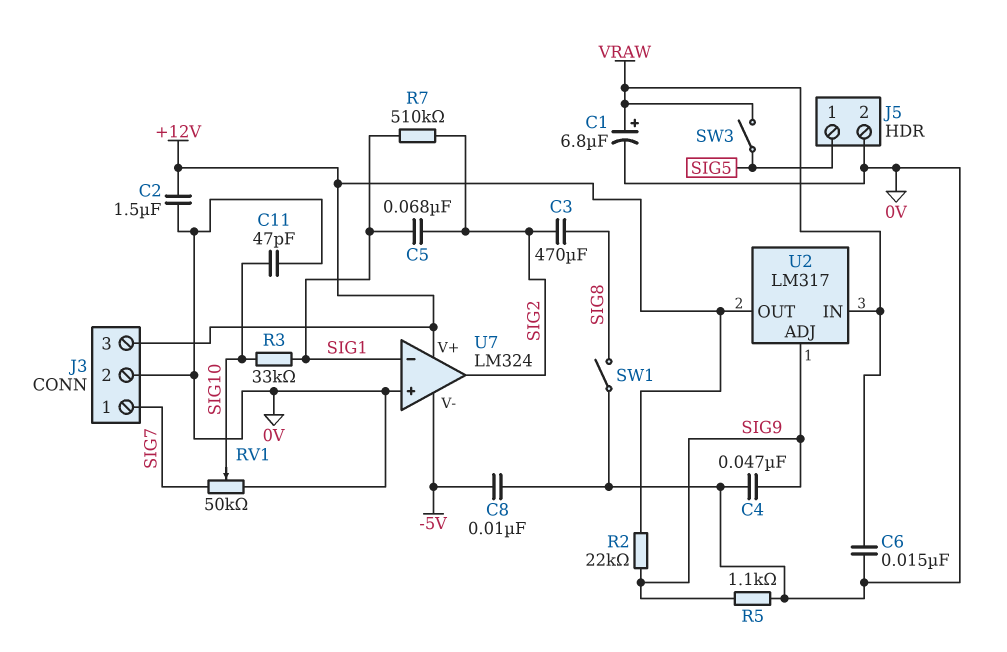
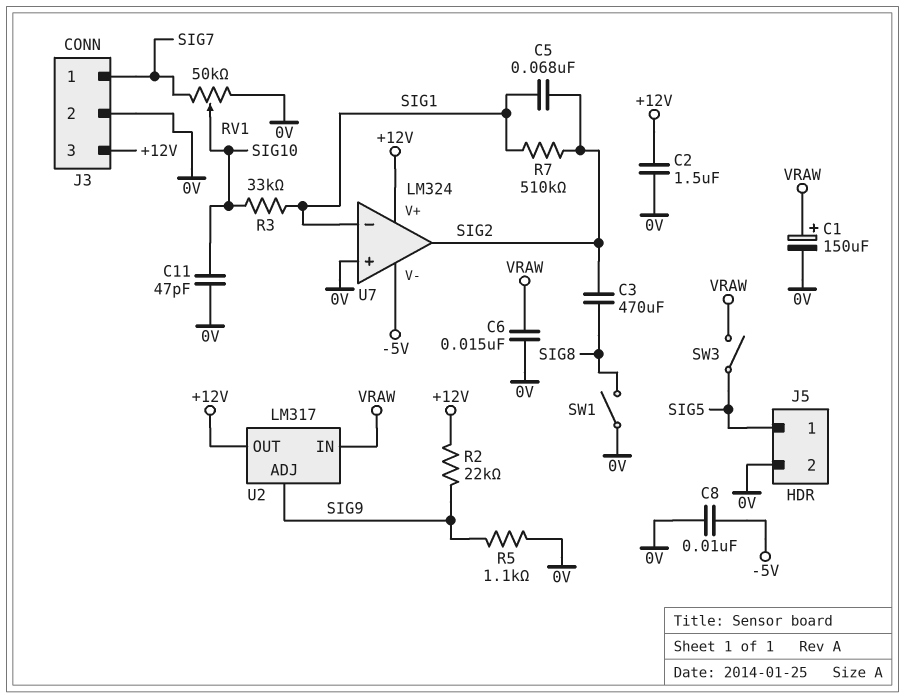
C1: 6.8uF (plus VRAW, minus 0V) -> 150uF (plus VRAW, minus 0V)
C4: 47nF (0V, SIG9) -> none

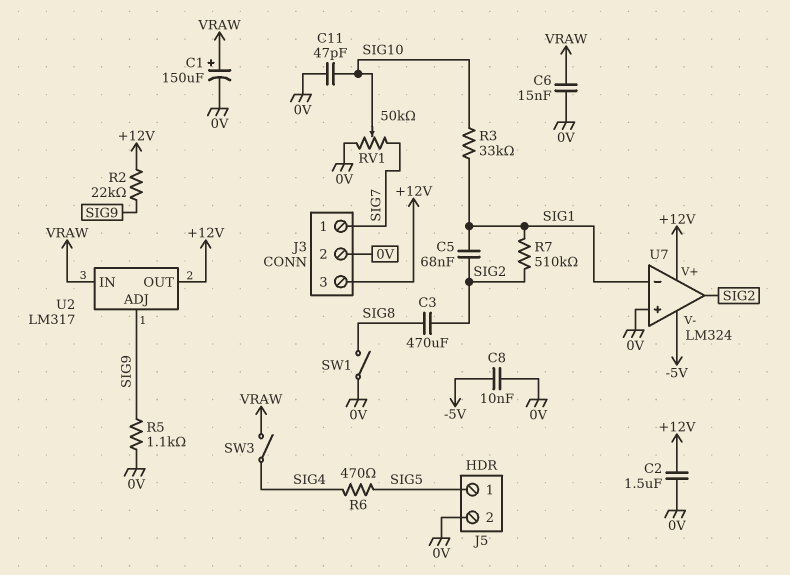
R6: none -> 470 (SIG4, SIG5)
SW3: switch (SIG5, VRAW) -> switch (SIG4, VRAW)

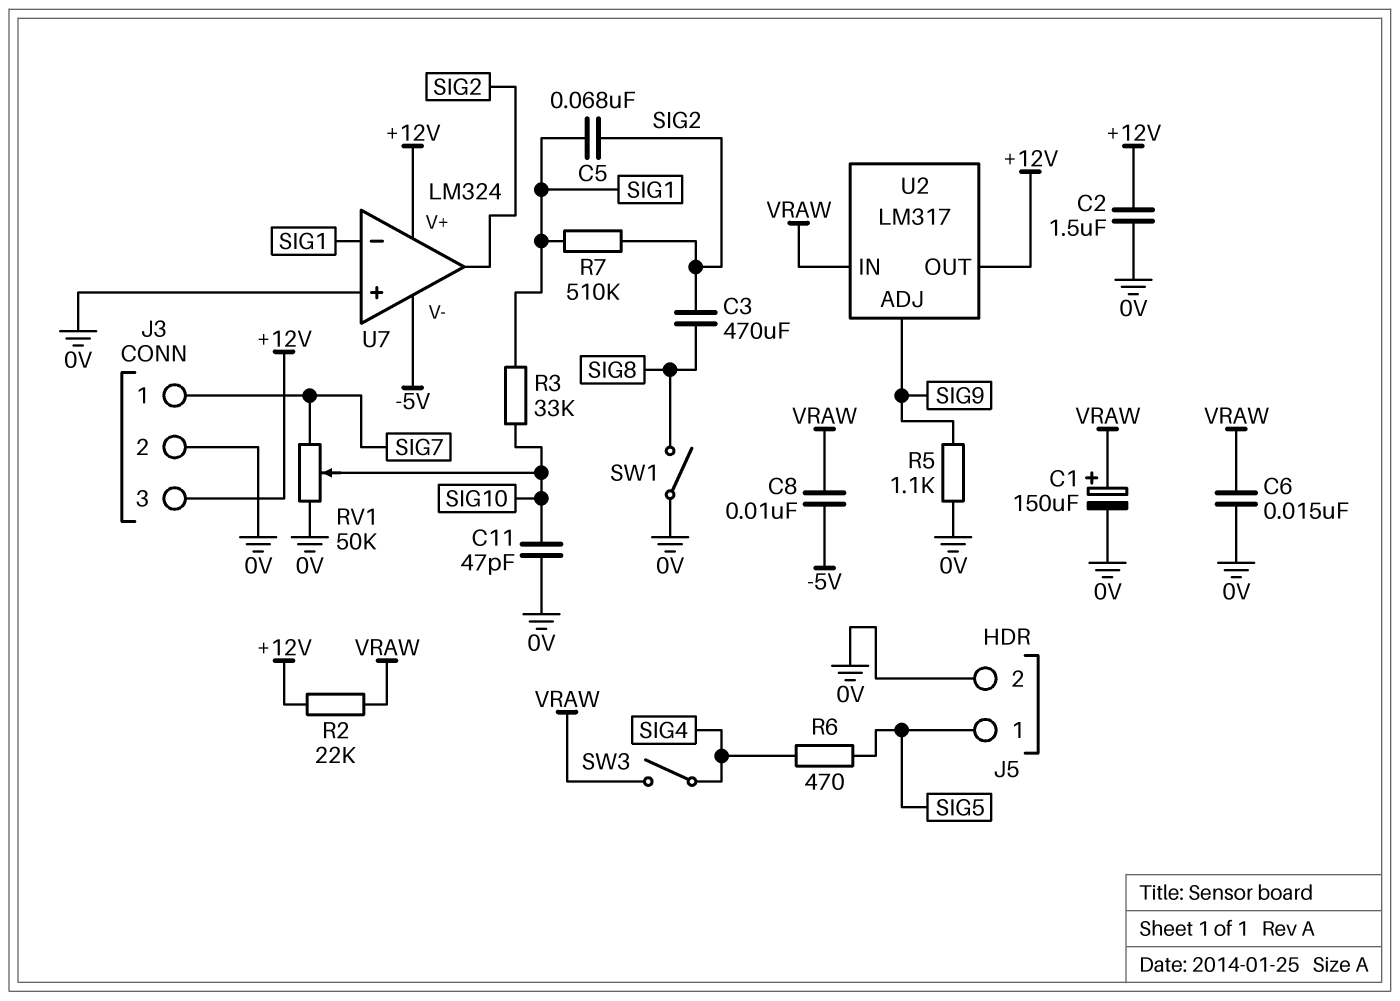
C8: 10nF (-5V, 0V) -> 10nF (-5V, VRAW)
R2: 22k (+12V, SIG9) -> 22k (+12V, VRAW)

